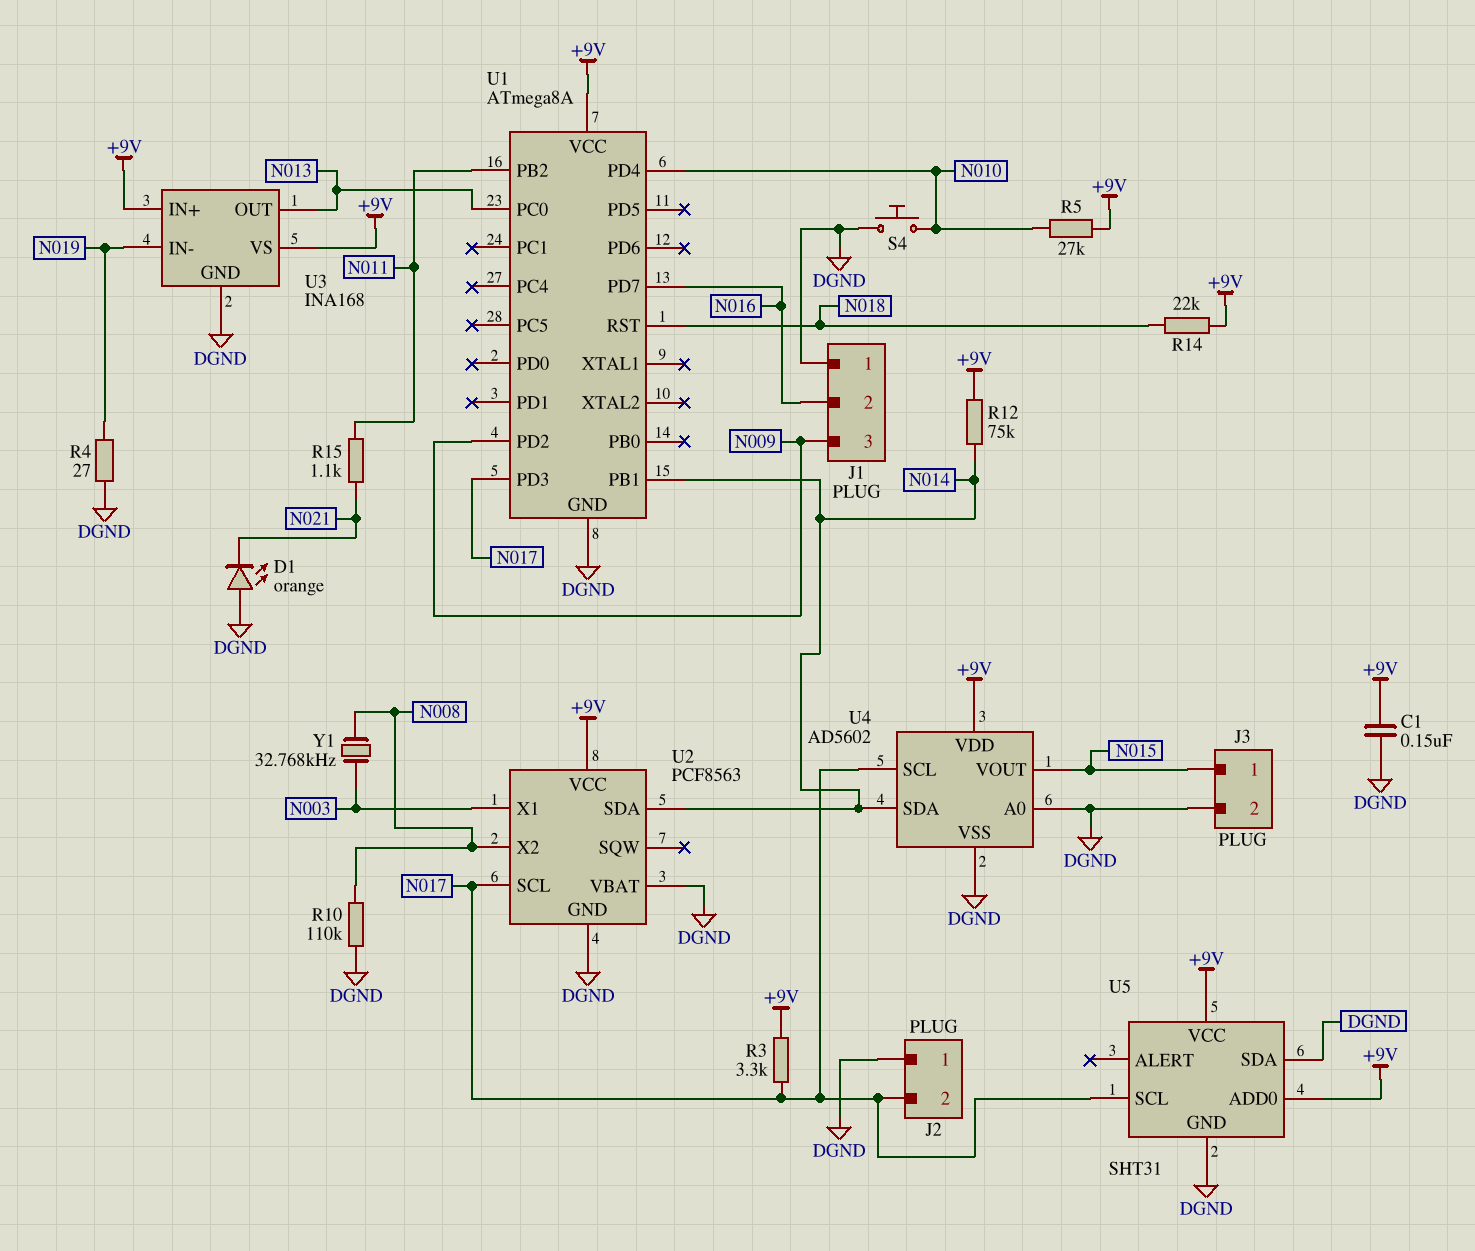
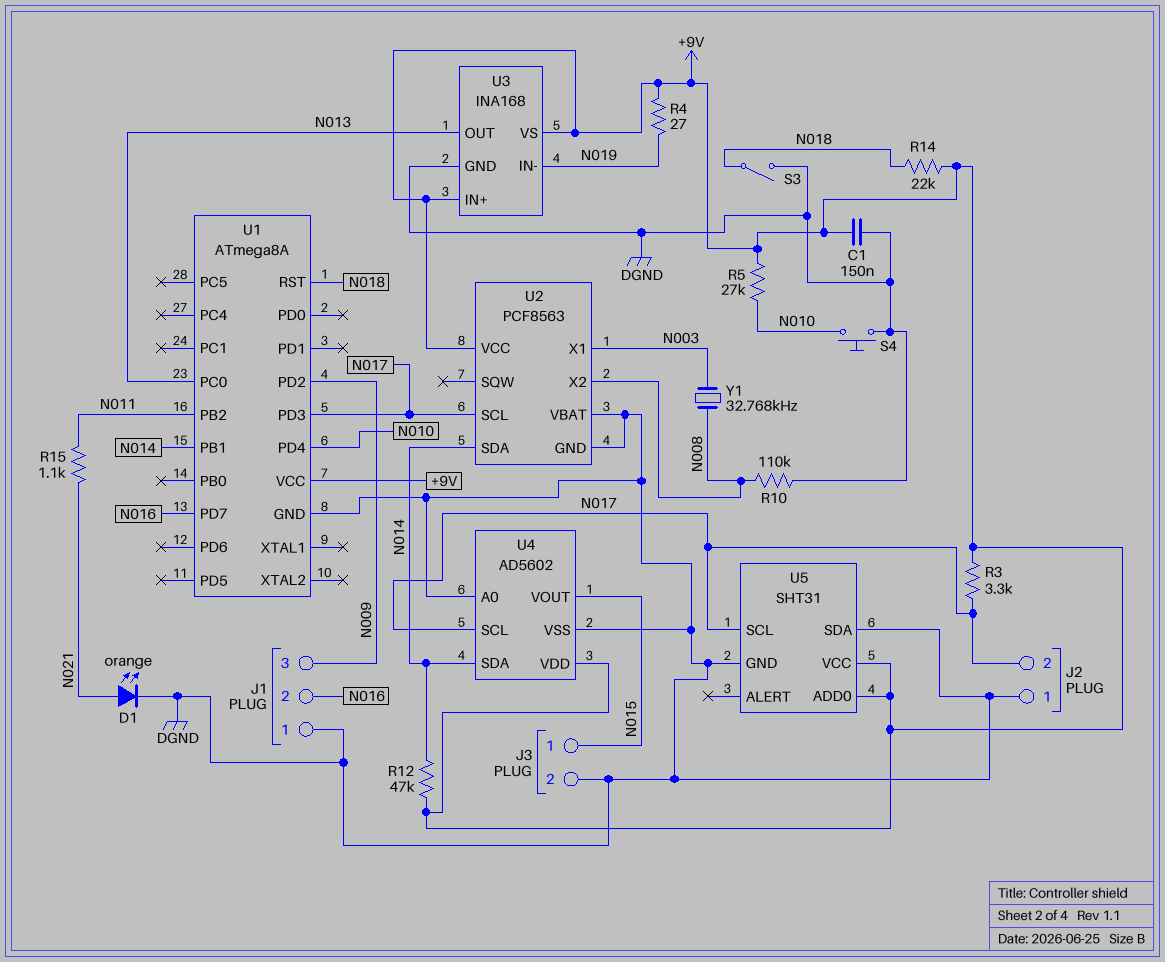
D1: LED orange (A DGND, K N021) -> LED orange (A N021, K DGND)
R4: 27 (DGND, N019) -> 27 (+9V, N019)
R12: 75k (+9V, N014) -> 47k (+9V, N014)
S3: none -> switch (DGND, N018)

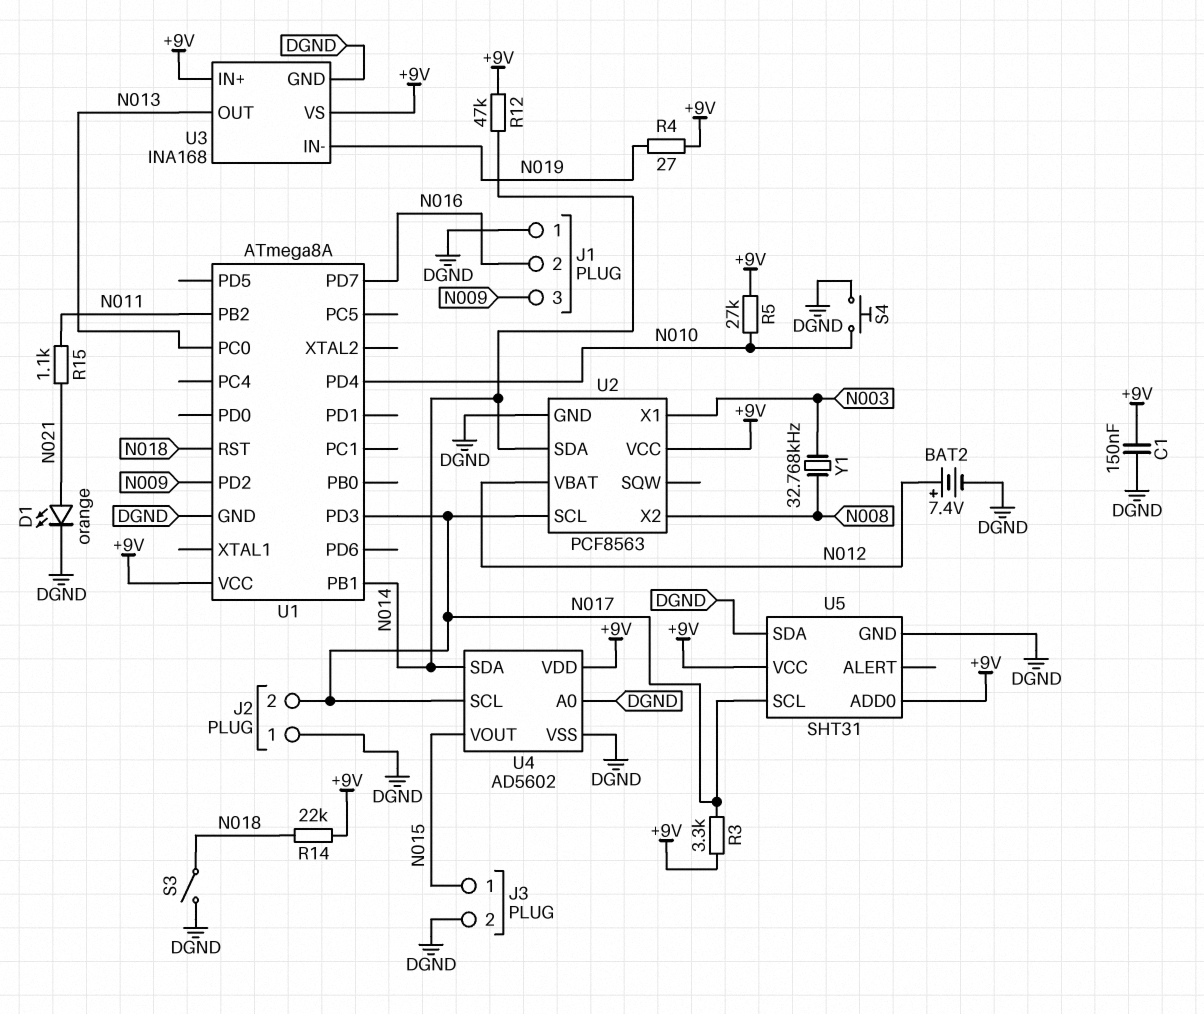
BAT2: none -> 7.4V (plus N012, minus DGND)
R10: 110k (DGND, N008) -> none
U2 pin VBAT: DGND -> N012

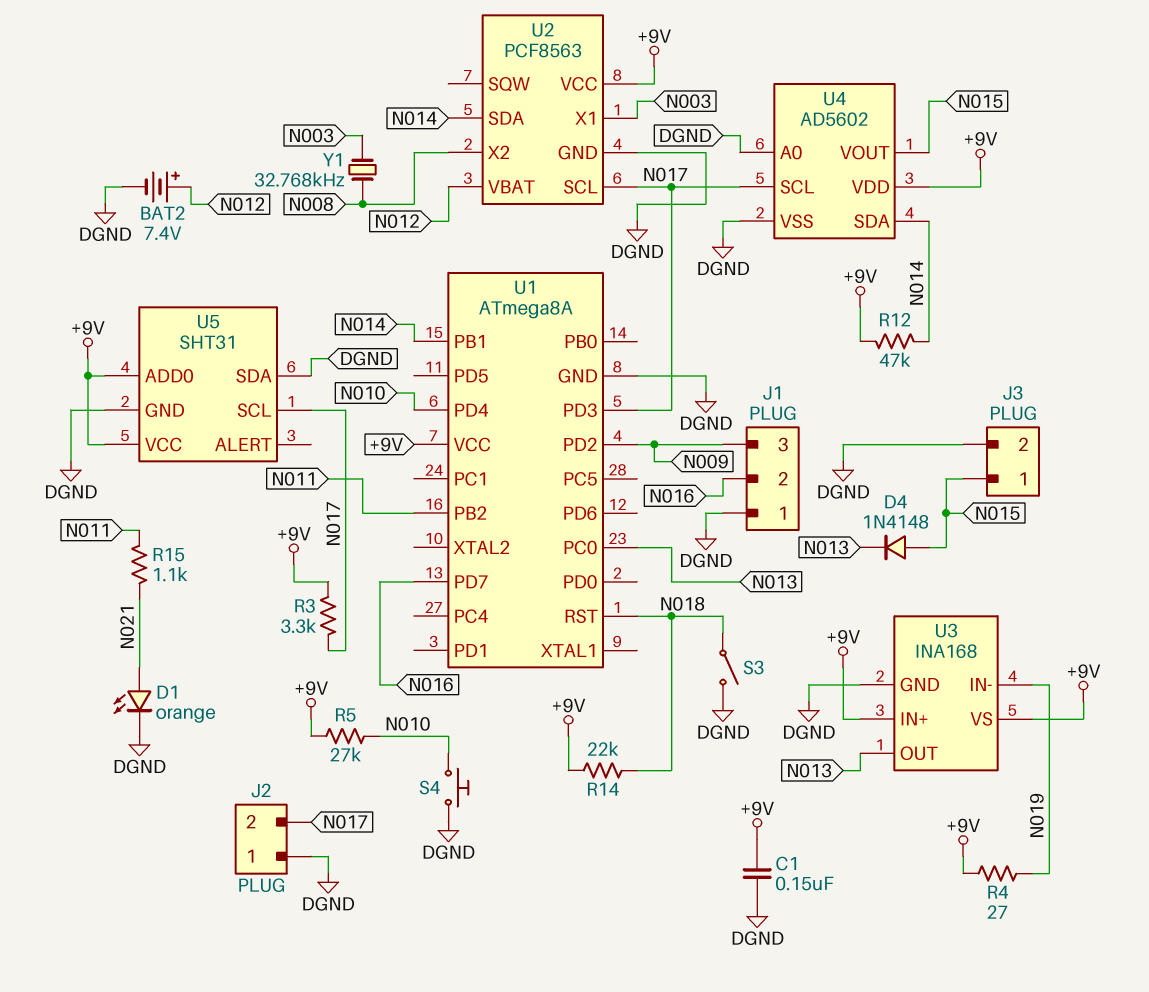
D4: none -> diode 1N4148 (A N015, K N013)

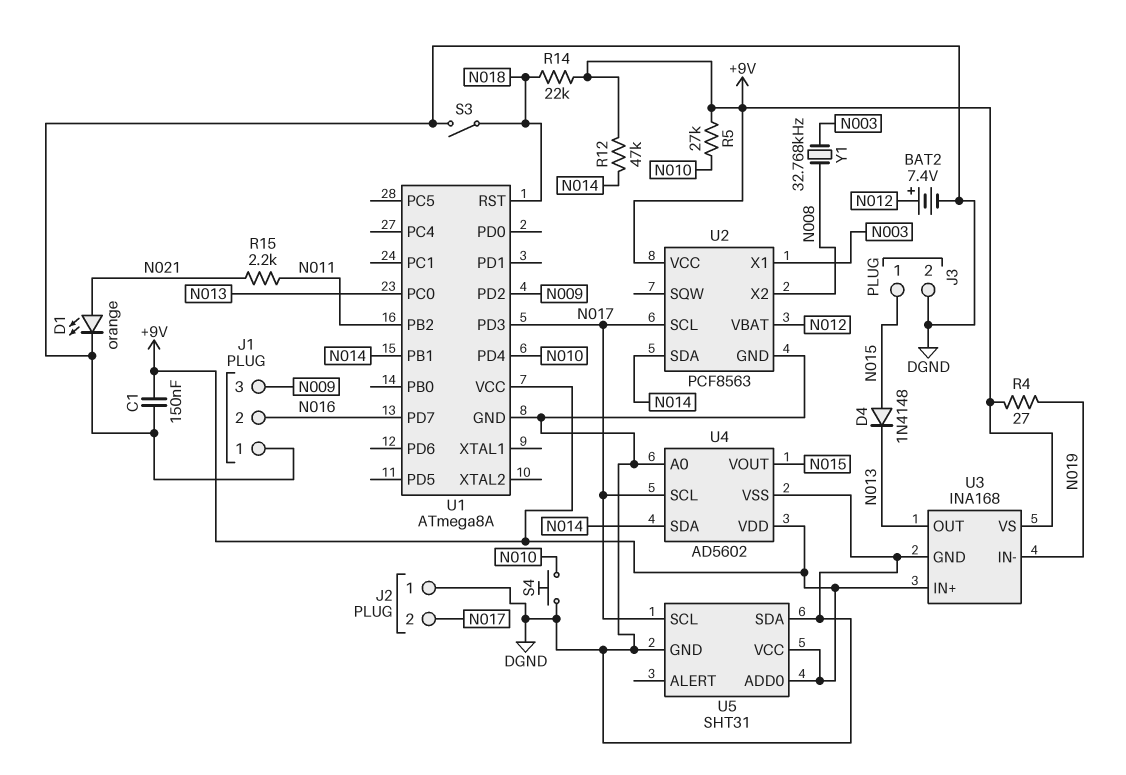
R3: 3.3k (+9V, N017) -> none
R15: 1.1k (N011, N021) -> 2.2k (N011, N021)

